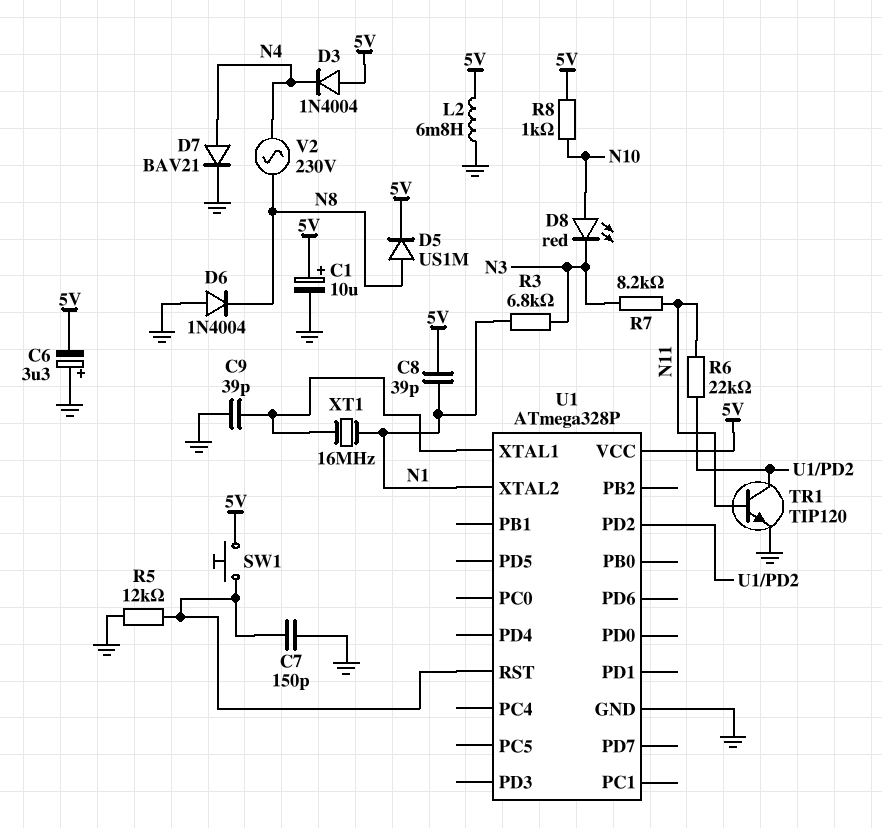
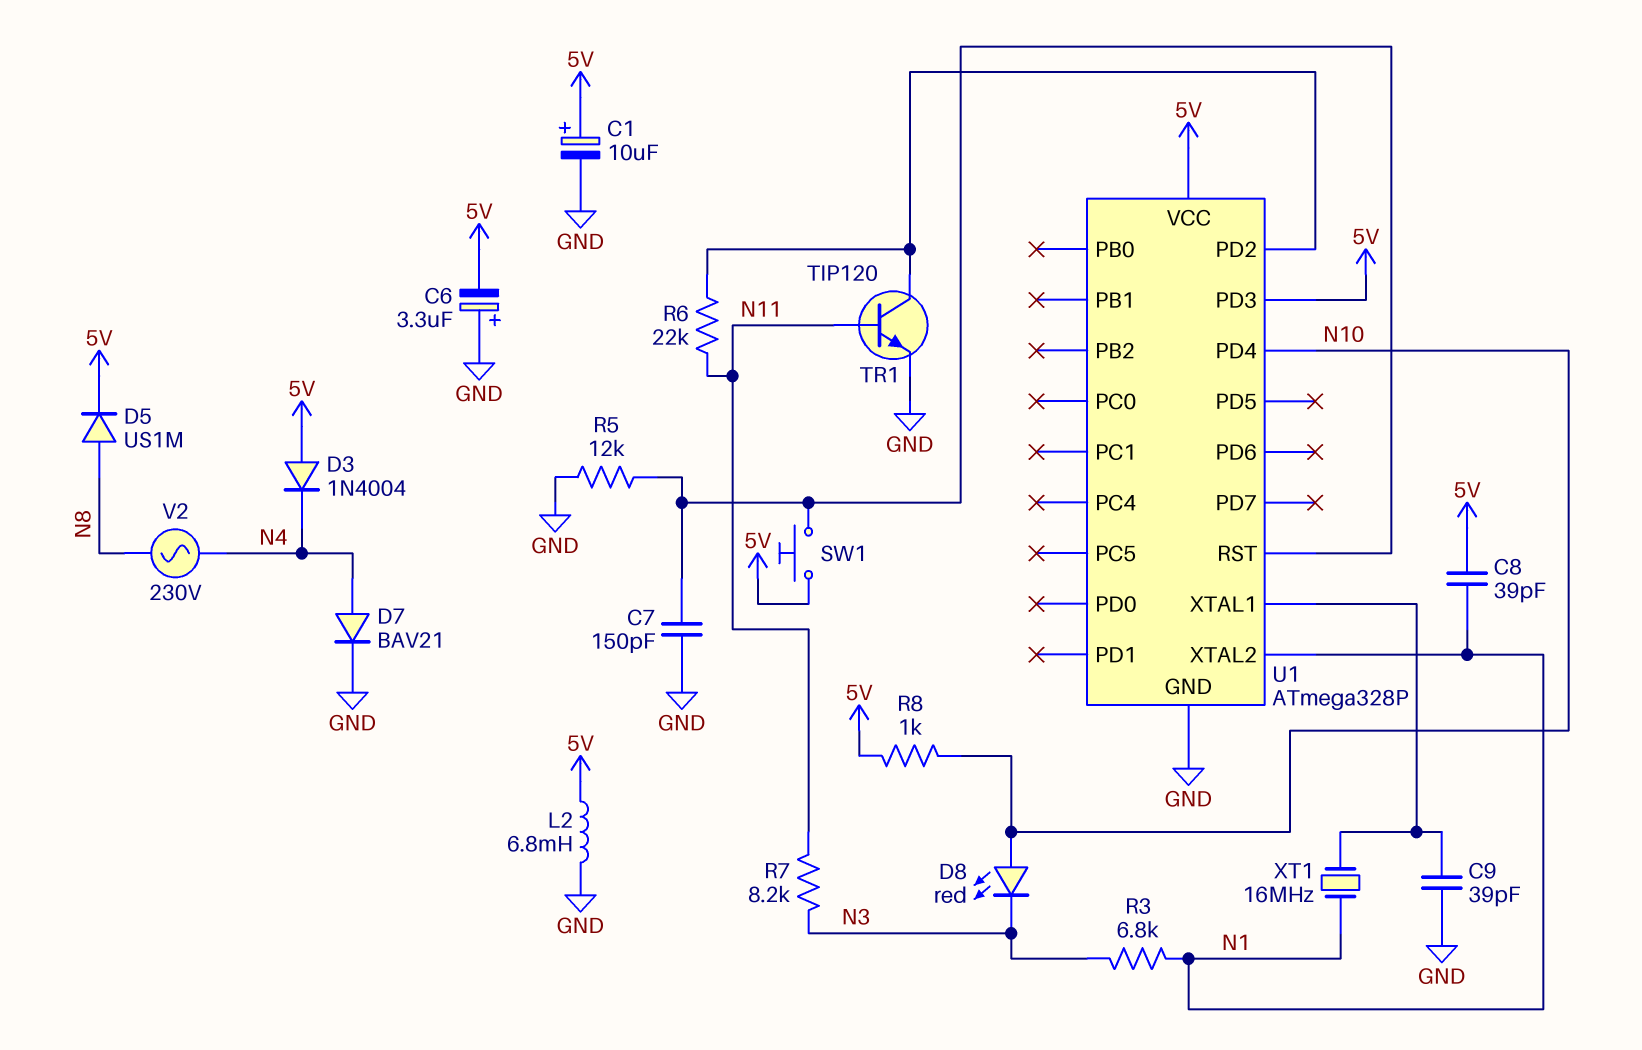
D6: diode 1N4004 (A GND, K N8) -> none
U1 pin PD3: none -> 5V
U1 pin PD4: none -> N10

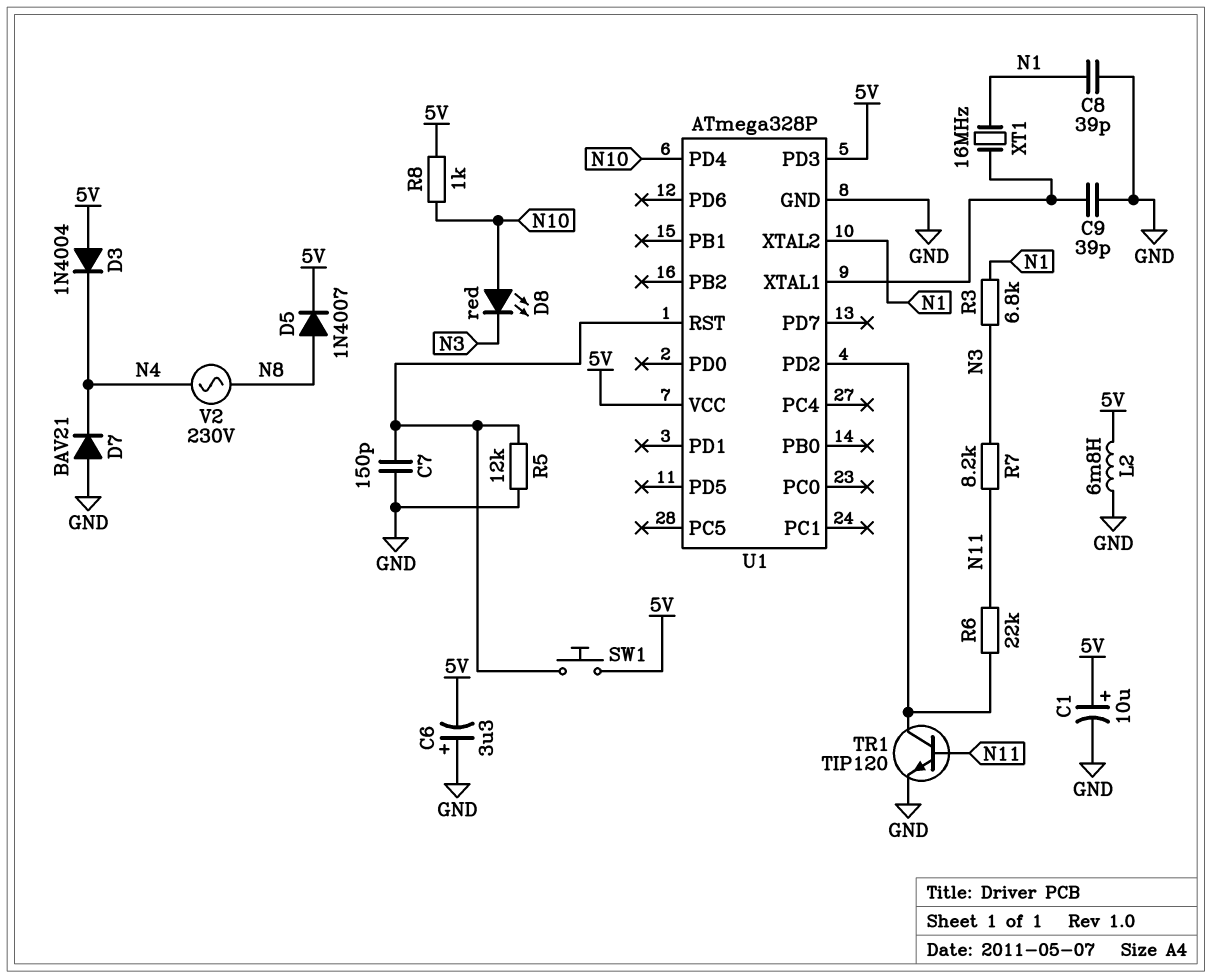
C8: 39pF (5V, N1) -> 39pF (GND, N1)
D5: diode US1M (A N8, K 5V) -> diode 1N4007 (A N8, K 5V)
D7: diode BAV21 (A N4, K GND) -> diode BAV21 (A GND, K N4)

